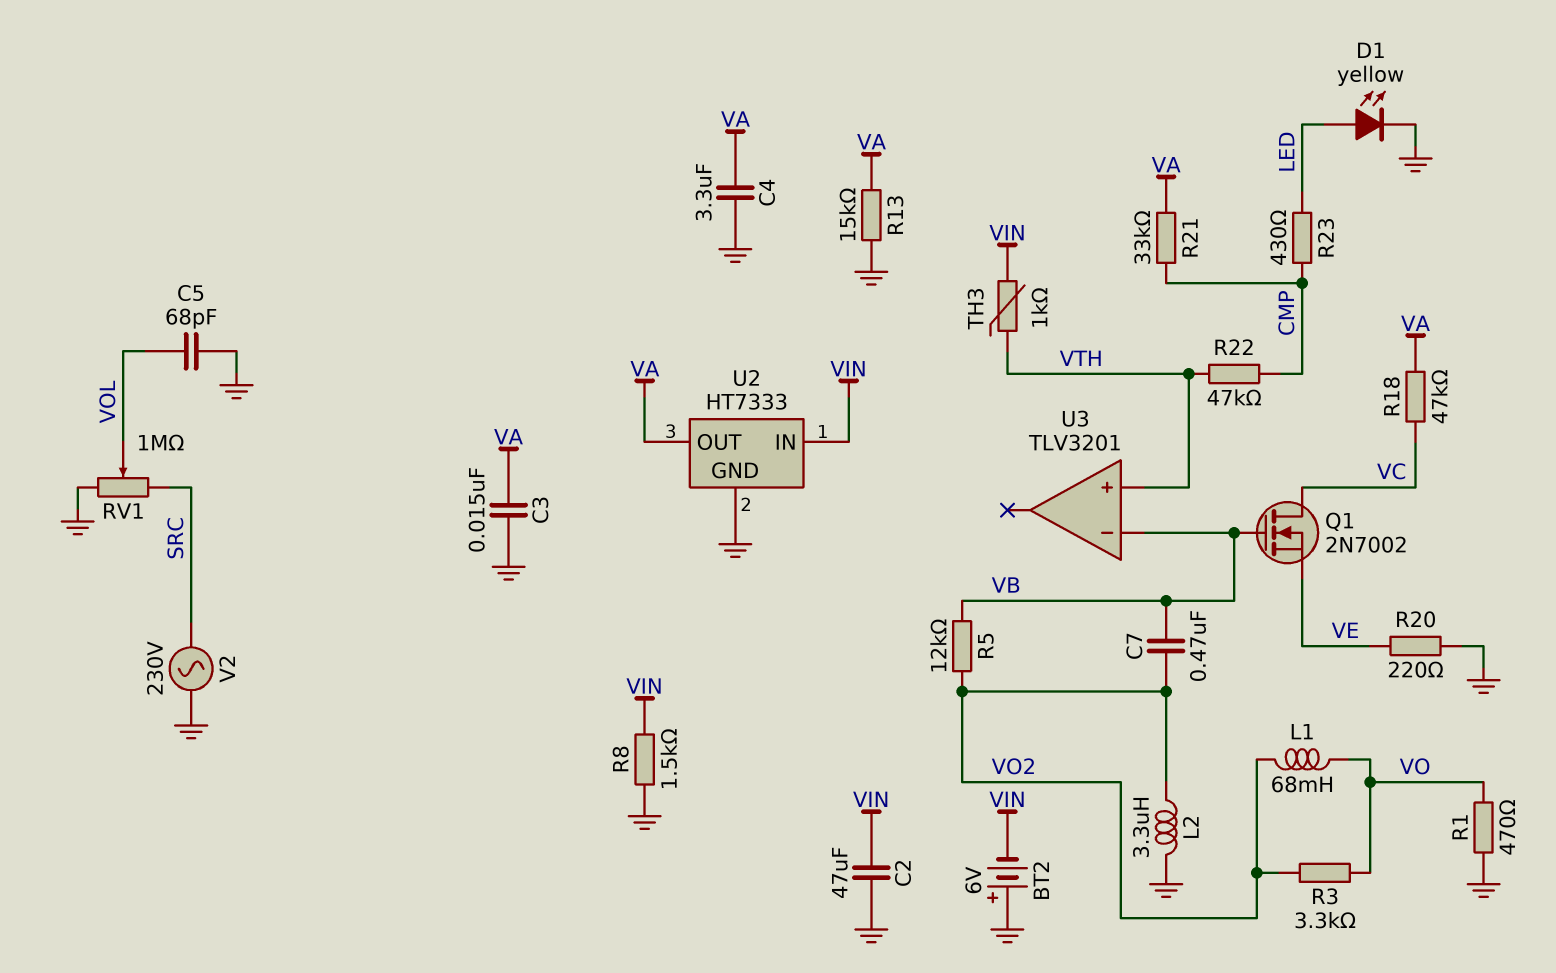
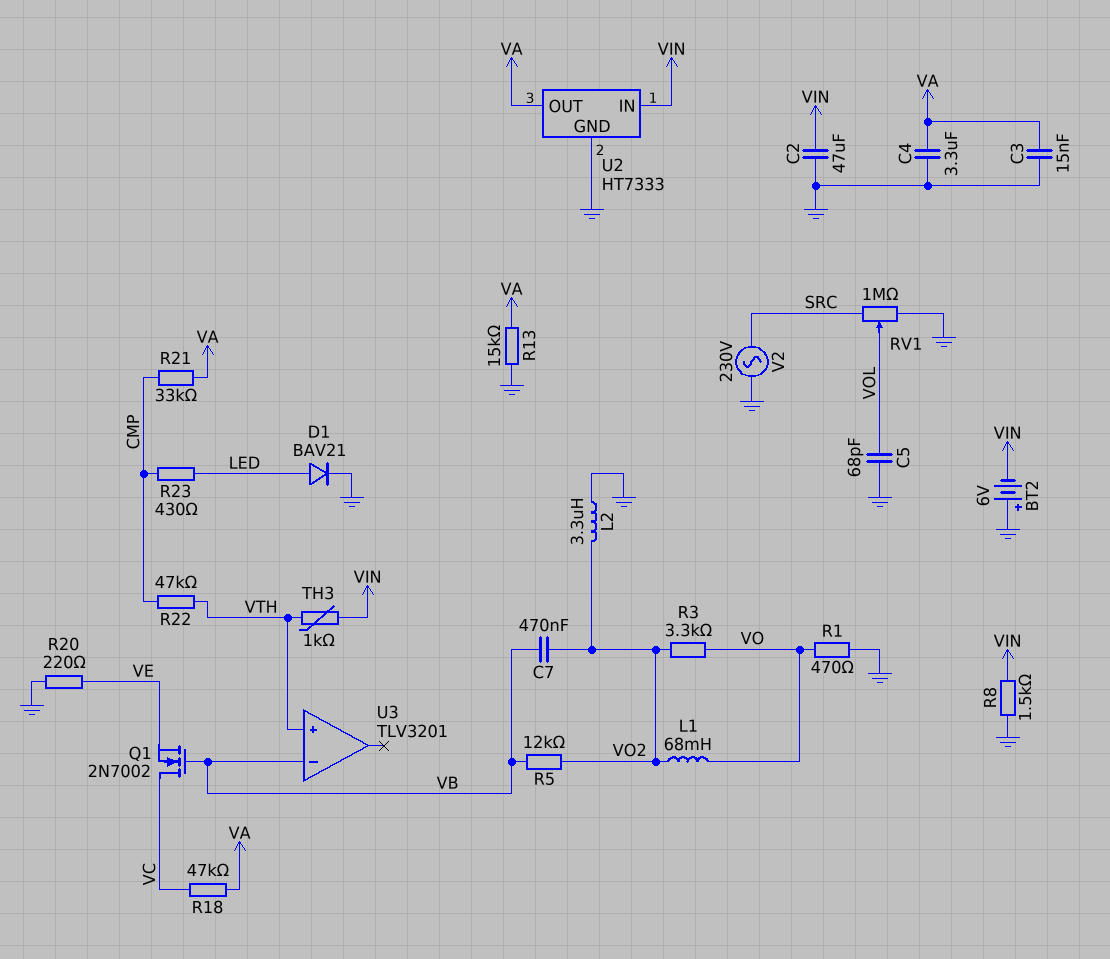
D1: LED yellow (A LED, K GND) -> diode BAV21 (A LED, K GND)

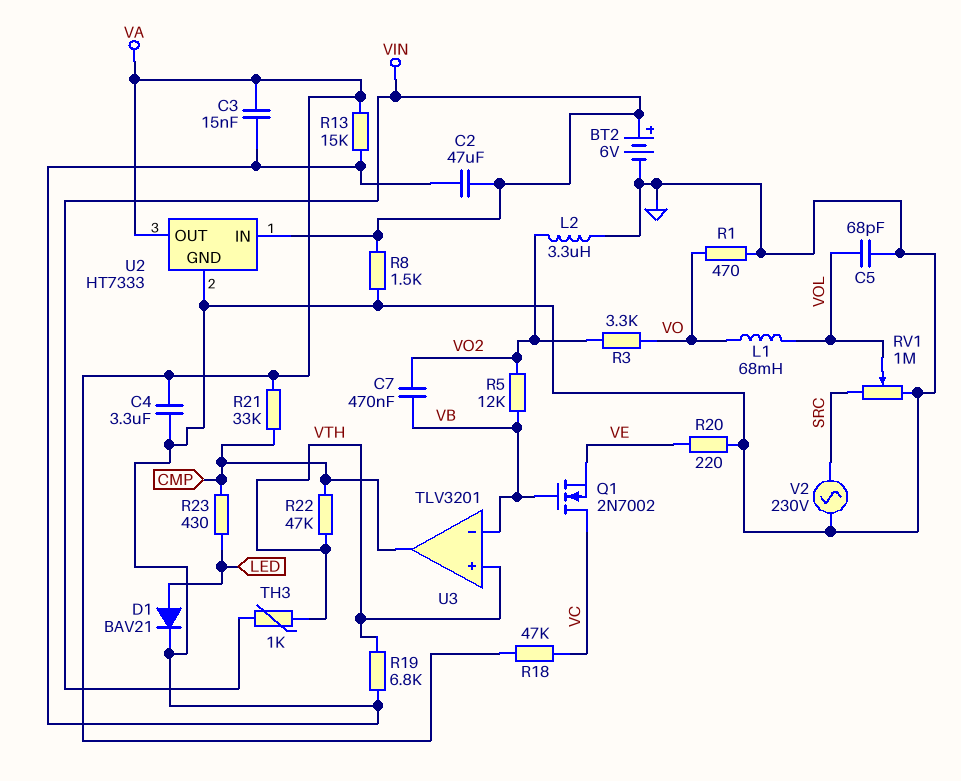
BT2: 6V (plus GND, minus VIN) -> 6V (plus VIN, minus GND)
L1: 68mH (VO, VO2) -> 68mH (VO, VOL)
R19: none -> 6.8k (GND, VTH)
U3 pin out: none -> CMP

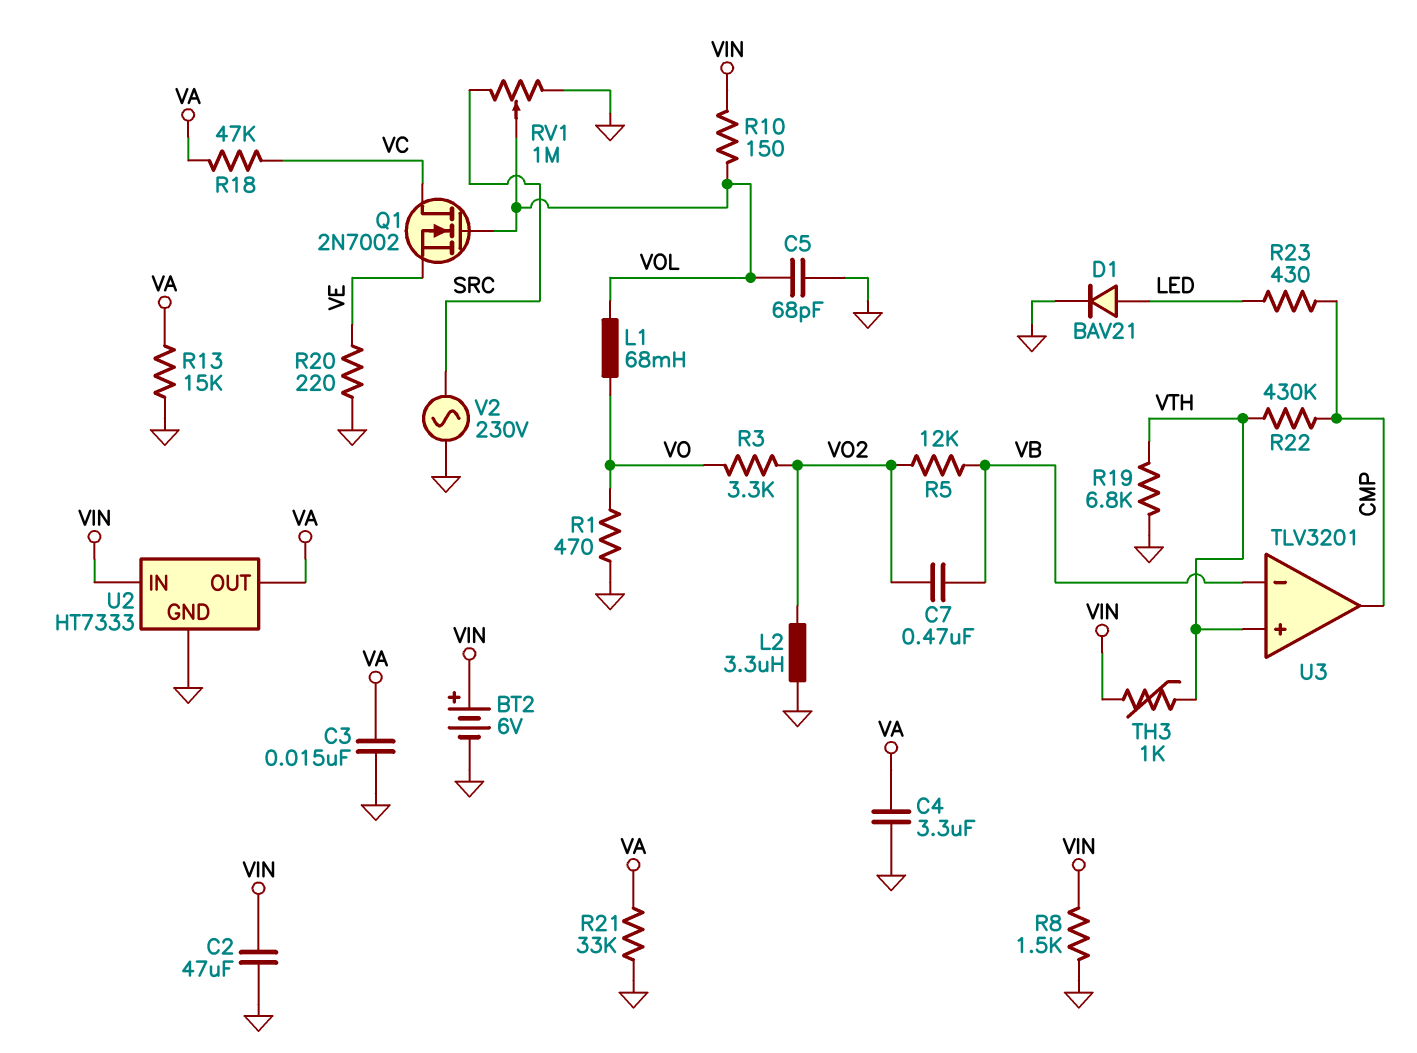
Q1: NMOS 2N7002 (G VB, D VC, S VE) -> NMOS 2N7002 (G VOL, D VC, S VE)
R10: none -> 150 (VIN, VOL)
R21: 33k (CMP, VA) -> 33k (GND, VA)
R22: 47k (CMP, VTH) -> 430k (CMP, VTH)

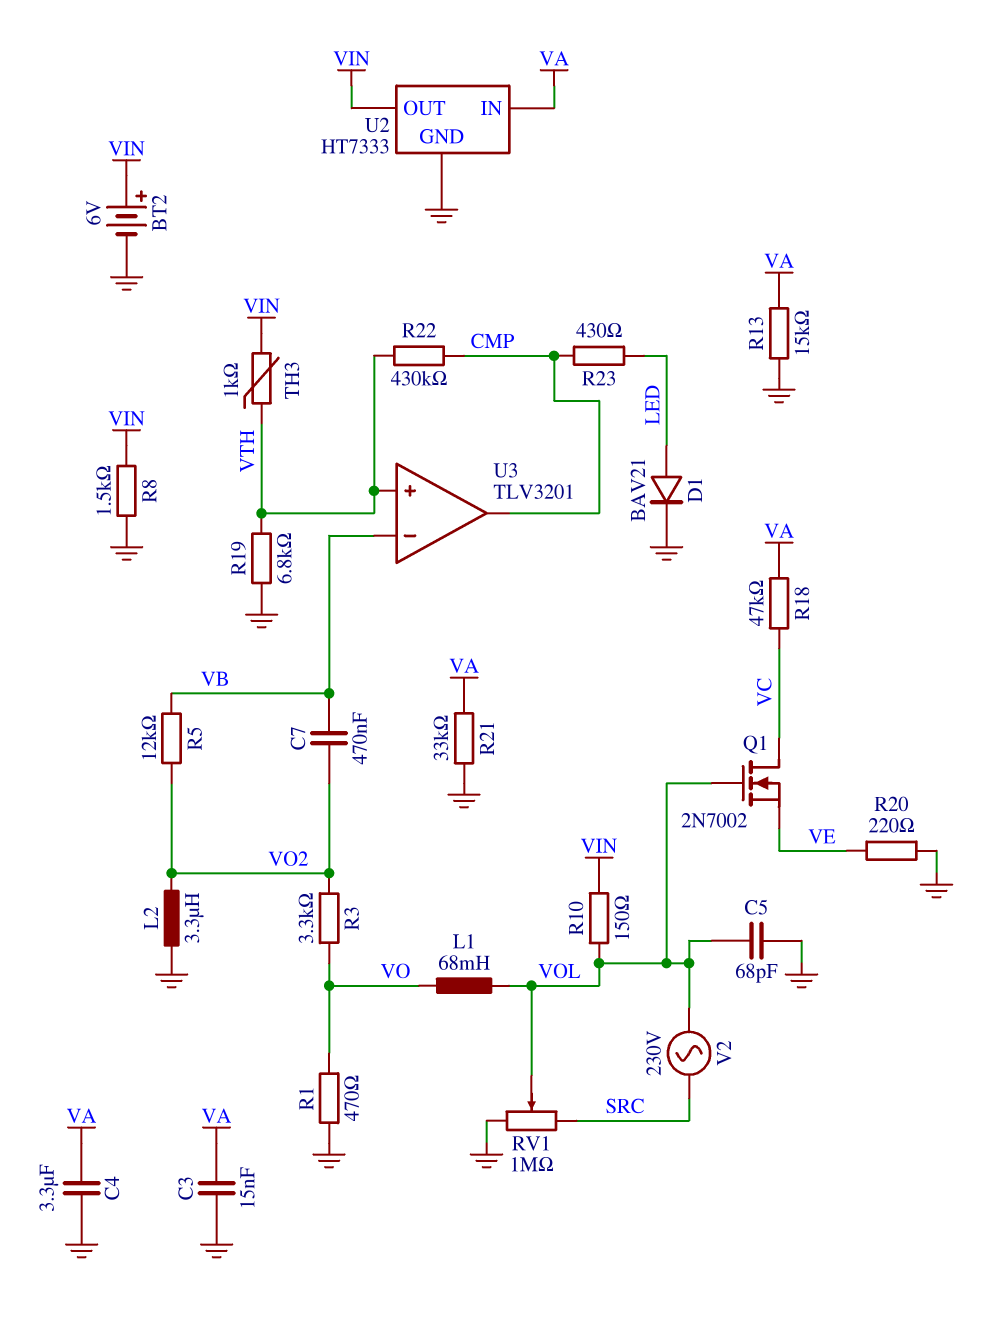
C2: 47uF (GND, VIN) -> none
U2 pin IN: VIN -> VA
U2 pin OUT: VA -> VIN
V2: AC 230V (GND, SRC) -> AC 230V (SRC, VOL)

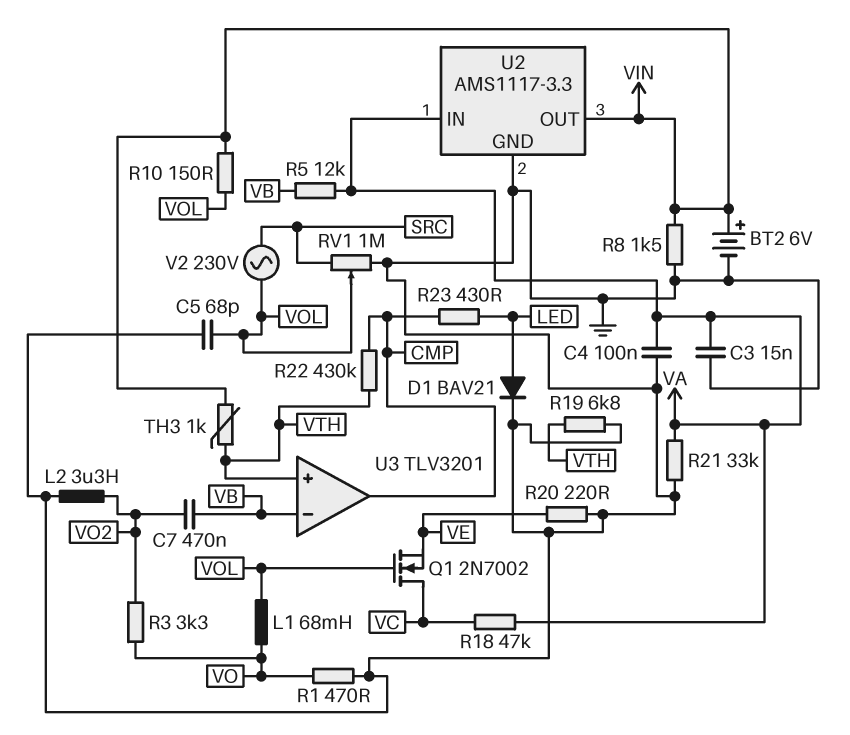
C4: 3.3uF (GND, VA) -> 100nF (GND, VA)
R5: 12k (VB, VO2) -> 12k (VA, VB)
R13: 15k (GND, VA) -> none
U2: HT7333 -> AMS1117-3.3

